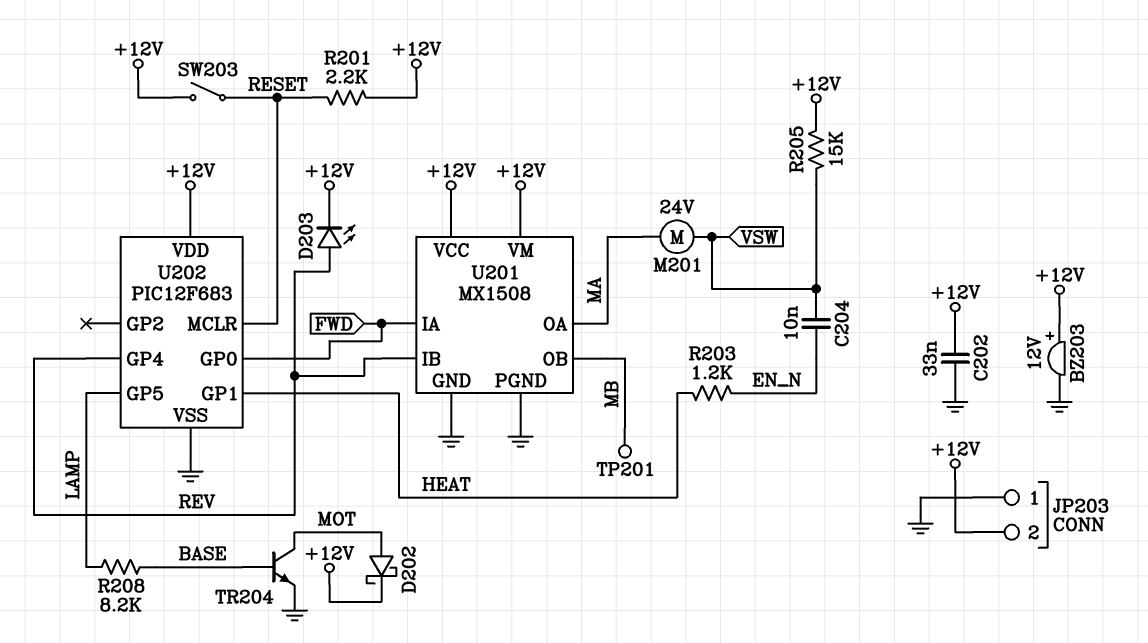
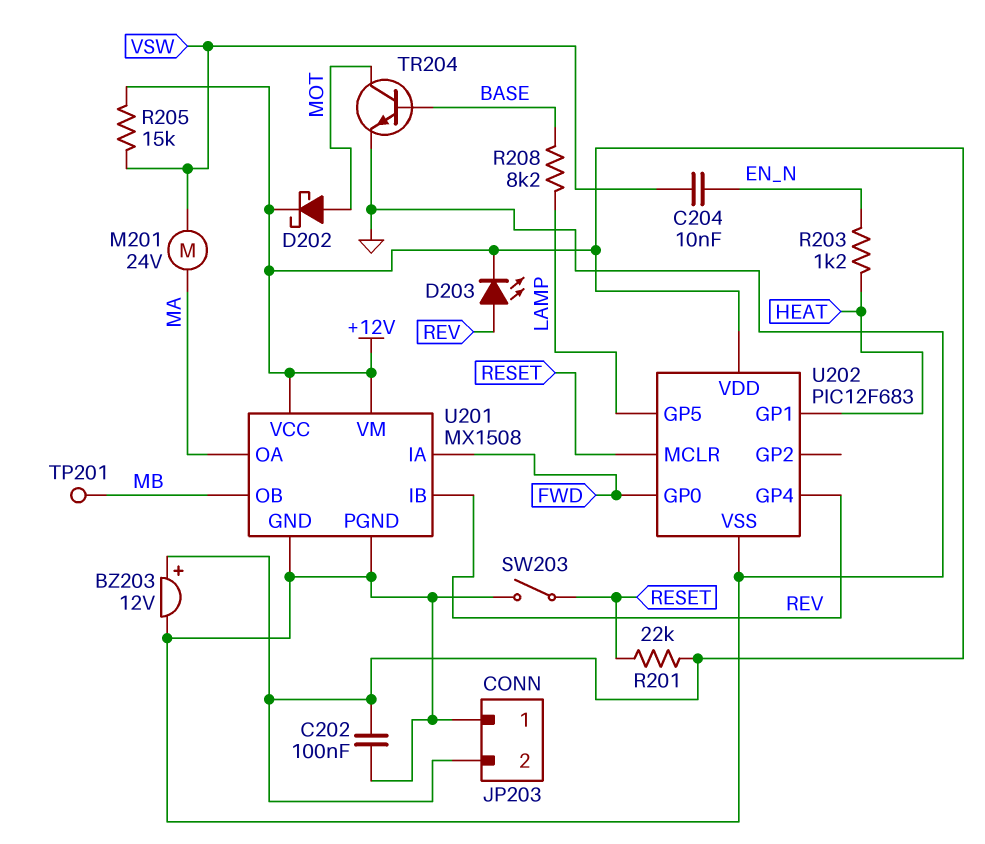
C202: 33nF (+12V, GND) -> 100nF (+12V, GND)
R201: 2.2k (+12V, RESET) -> 22k (+12V, RESET)
SW203: switch (+12V, RESET) -> switch (GND, RESET)

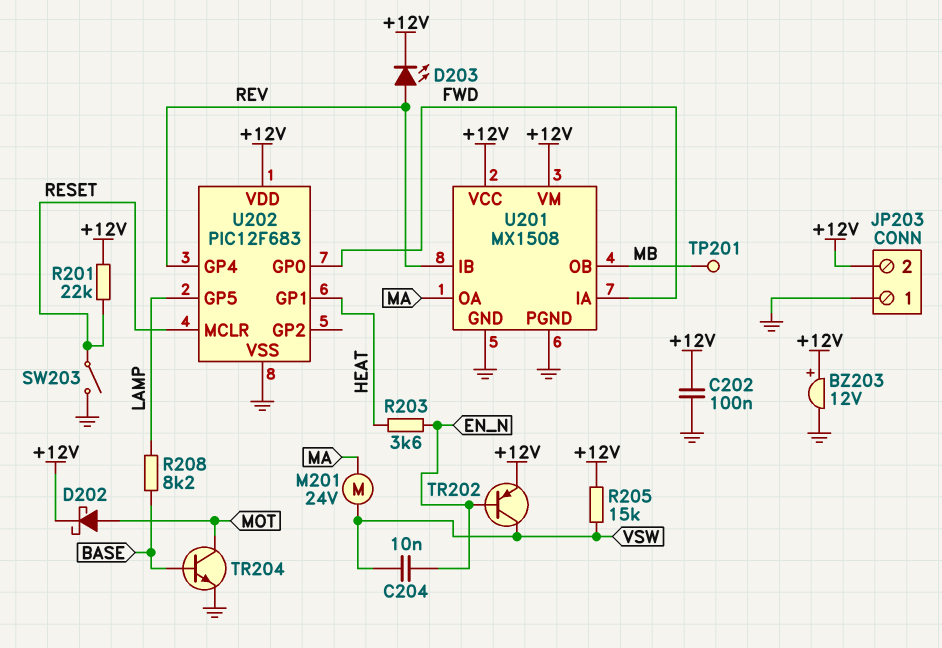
R203: 1.2k (EN_N, HEAT) -> 3.6k (EN_N, HEAT)
TR202: none -> PNP (B EN_N, C VSW, E +12V)

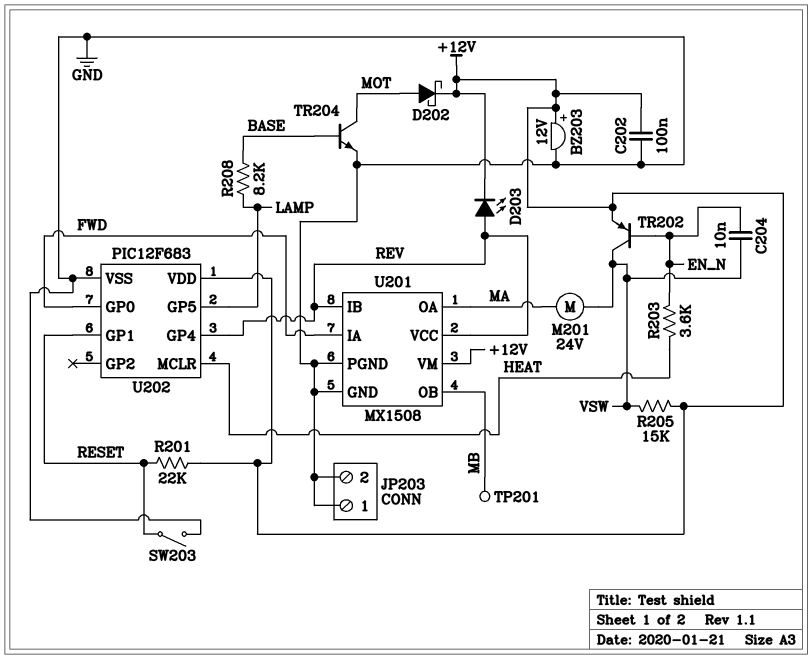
JP203 pin 2: +12V -> GND
U201 pin VCC: +12V -> REV
U202 pin GP1: HEAT -> RESET
U202 pin MCLR: RESET -> HEAT

